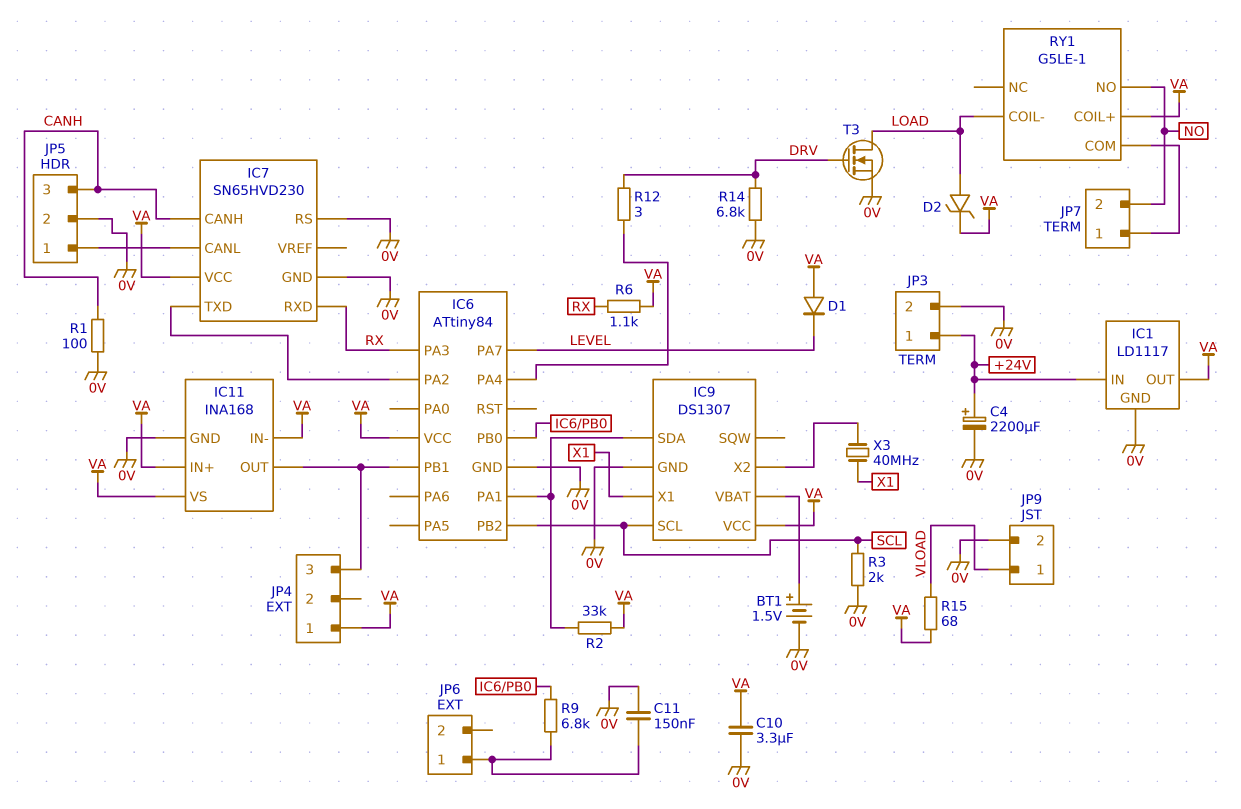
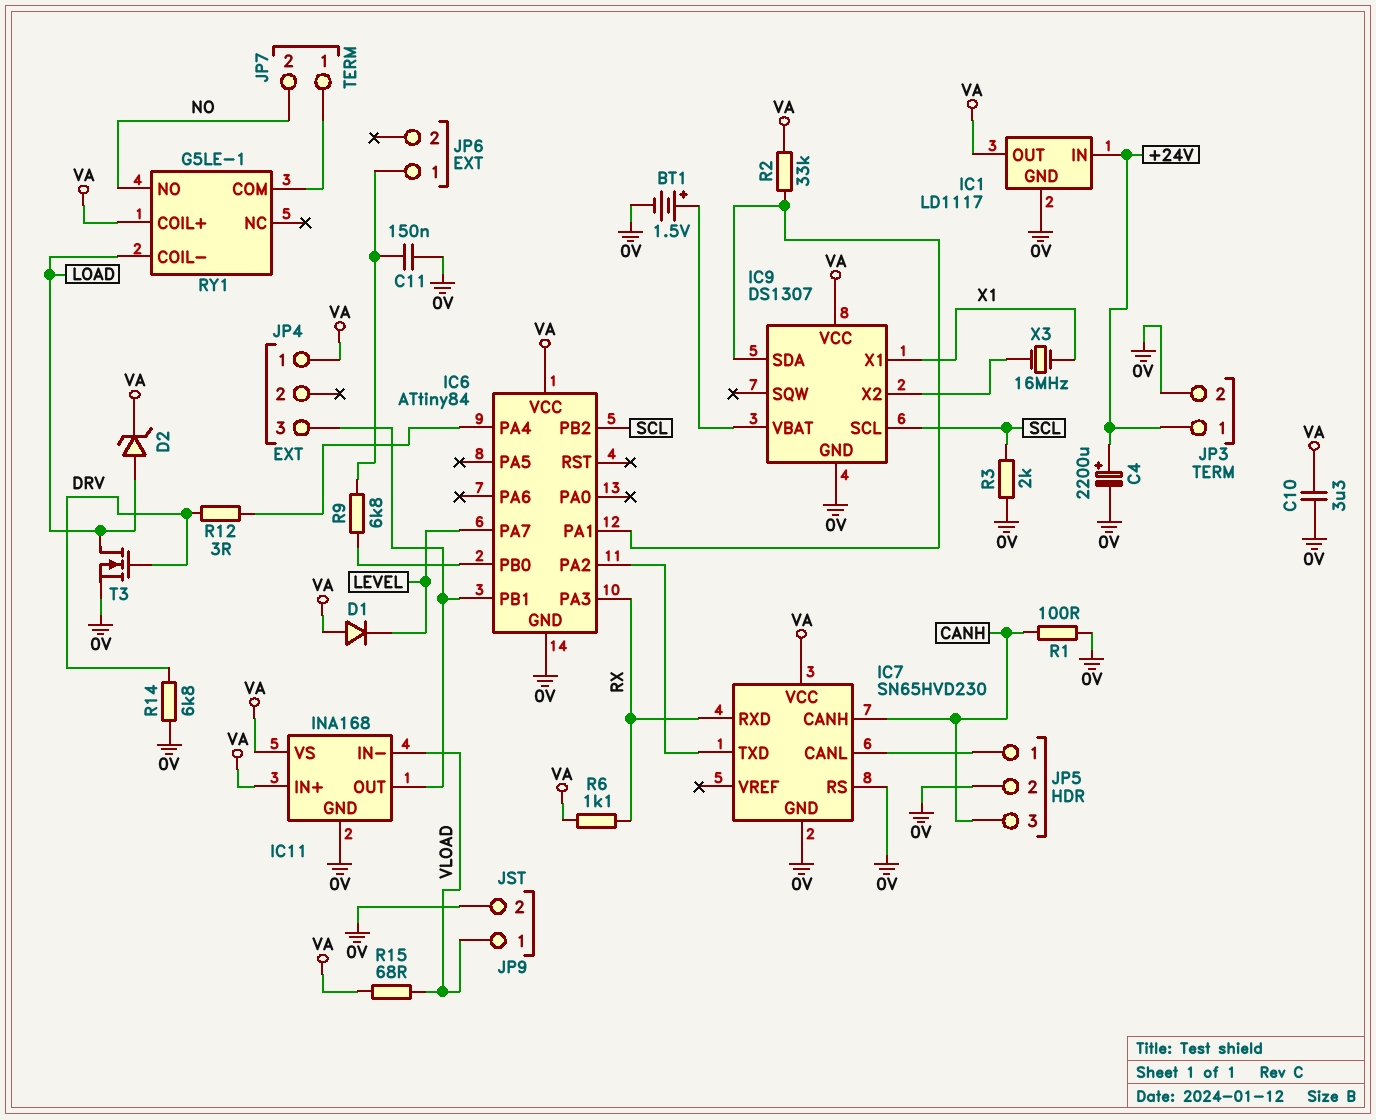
IC11 pin IN-: VA -> VLOAD
X3: 40MHz (IC9/X2, X1) -> 16MHz (IC9/X2, X1)

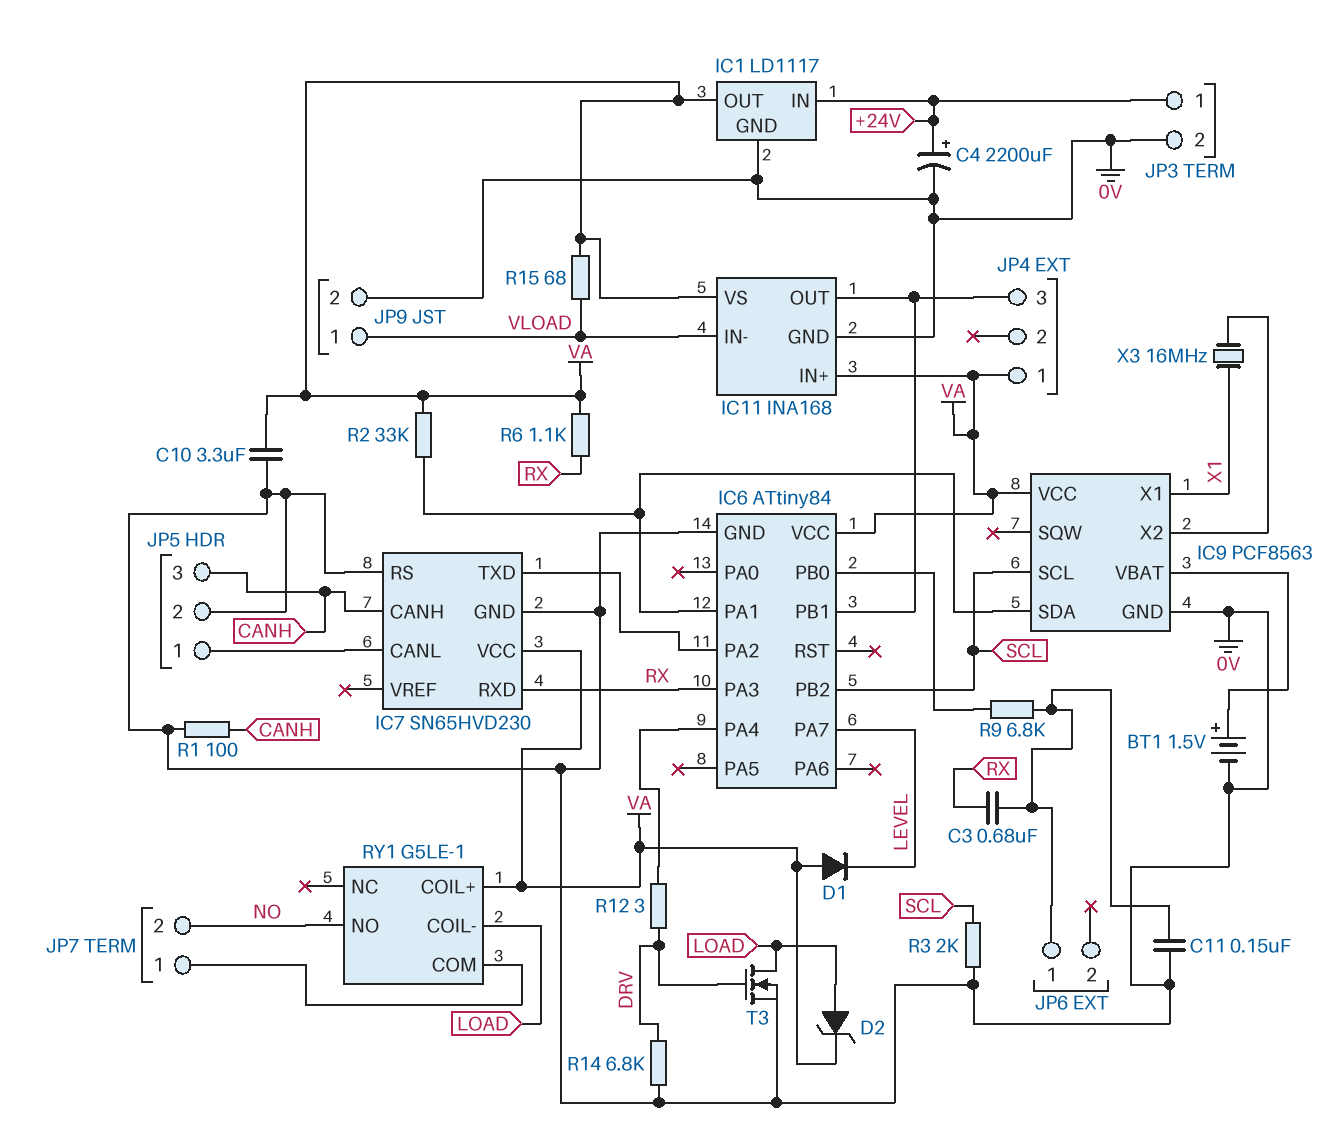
C3: none -> 680nF (JP6/1, RX)
IC9: DS1307 -> PCF8563

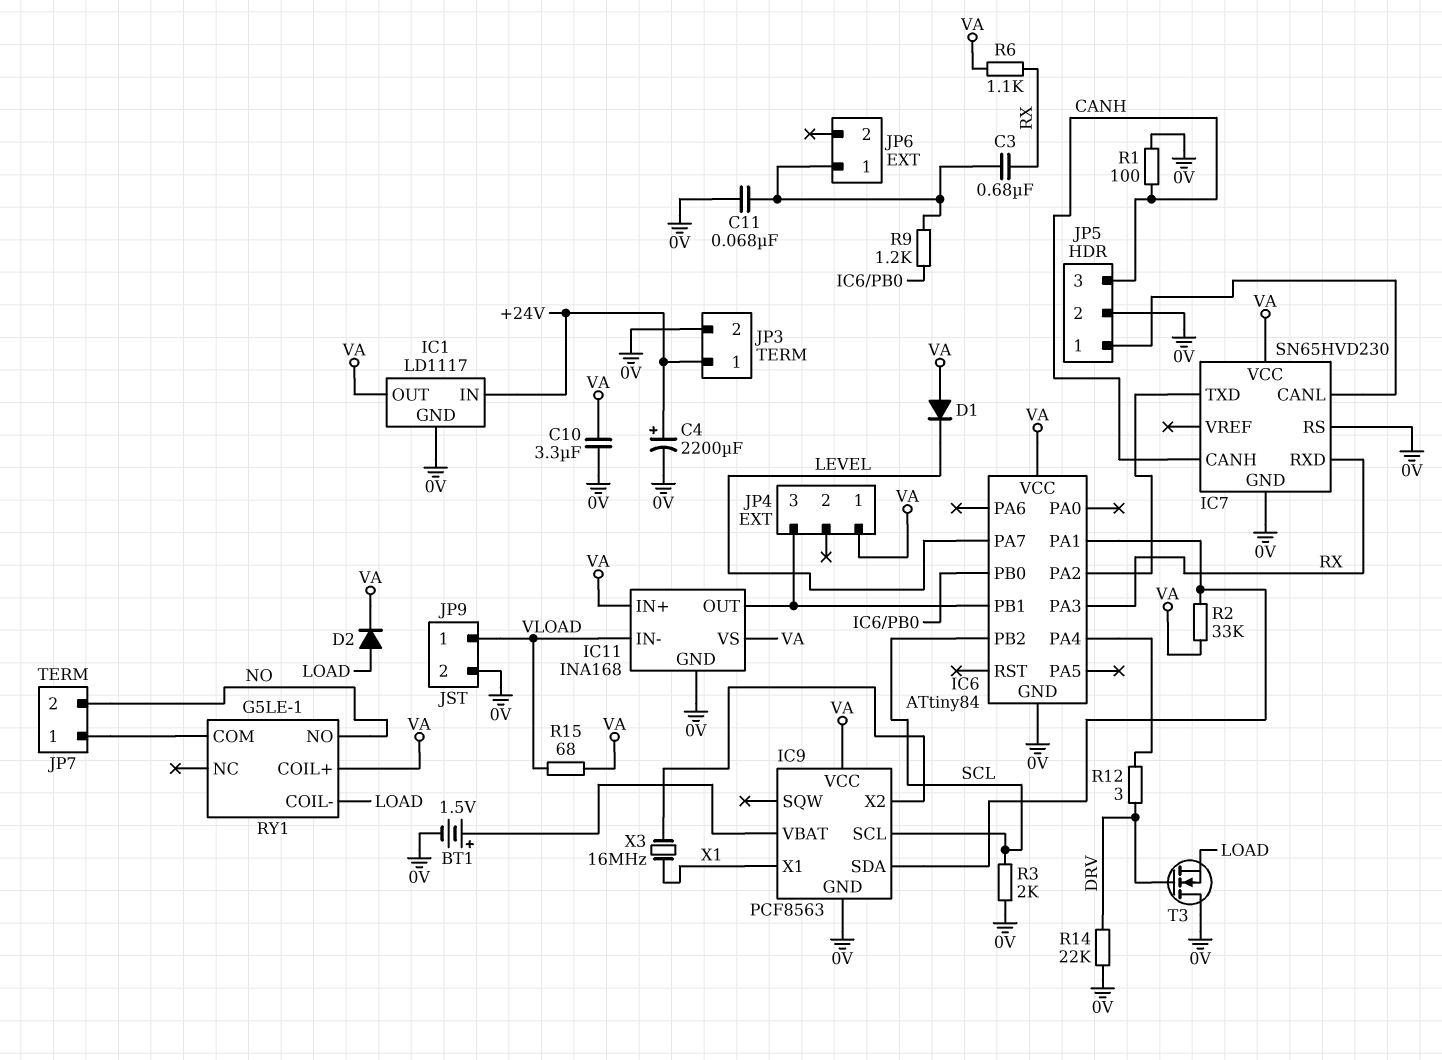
C11: 150nF (0V, JP6/1) -> 68nF (0V, JP6/1)
D2: zener (A LOAD, K VA) -> diode (A LOAD, K VA)
R9: 6.8k (IC6/PB0, JP6/1) -> 1.2k (IC6/PB0, JP6/1)
R14: 6.8k (0V, DRV) -> 22k (0V, DRV)
T3: NMOS (G DRV, D LOAD, S 0V) -> NMOS (G DRV, D 0V, S LOAD)

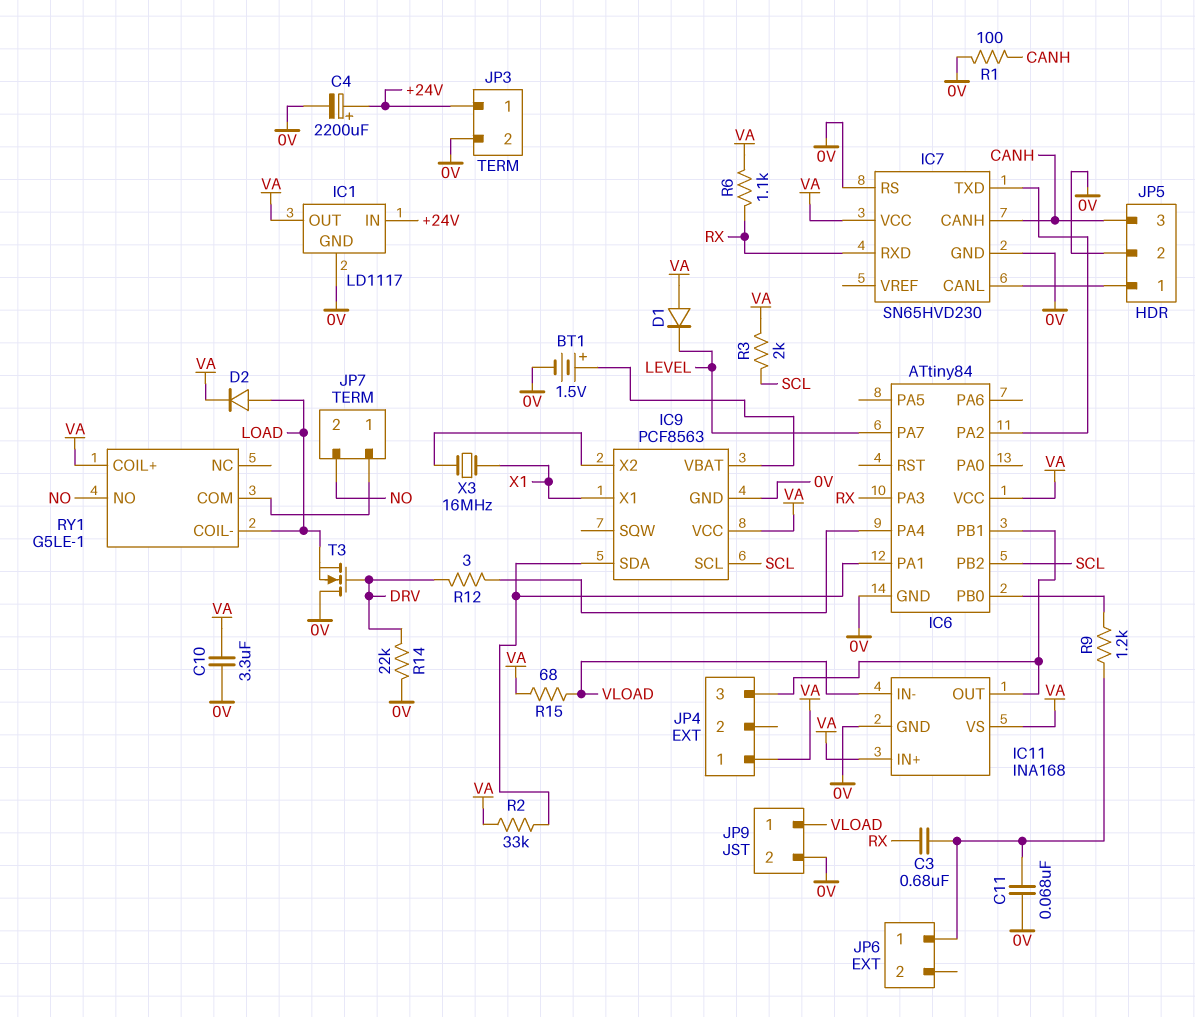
R3: 2k (0V, SCL) -> 2k (SCL, VA)

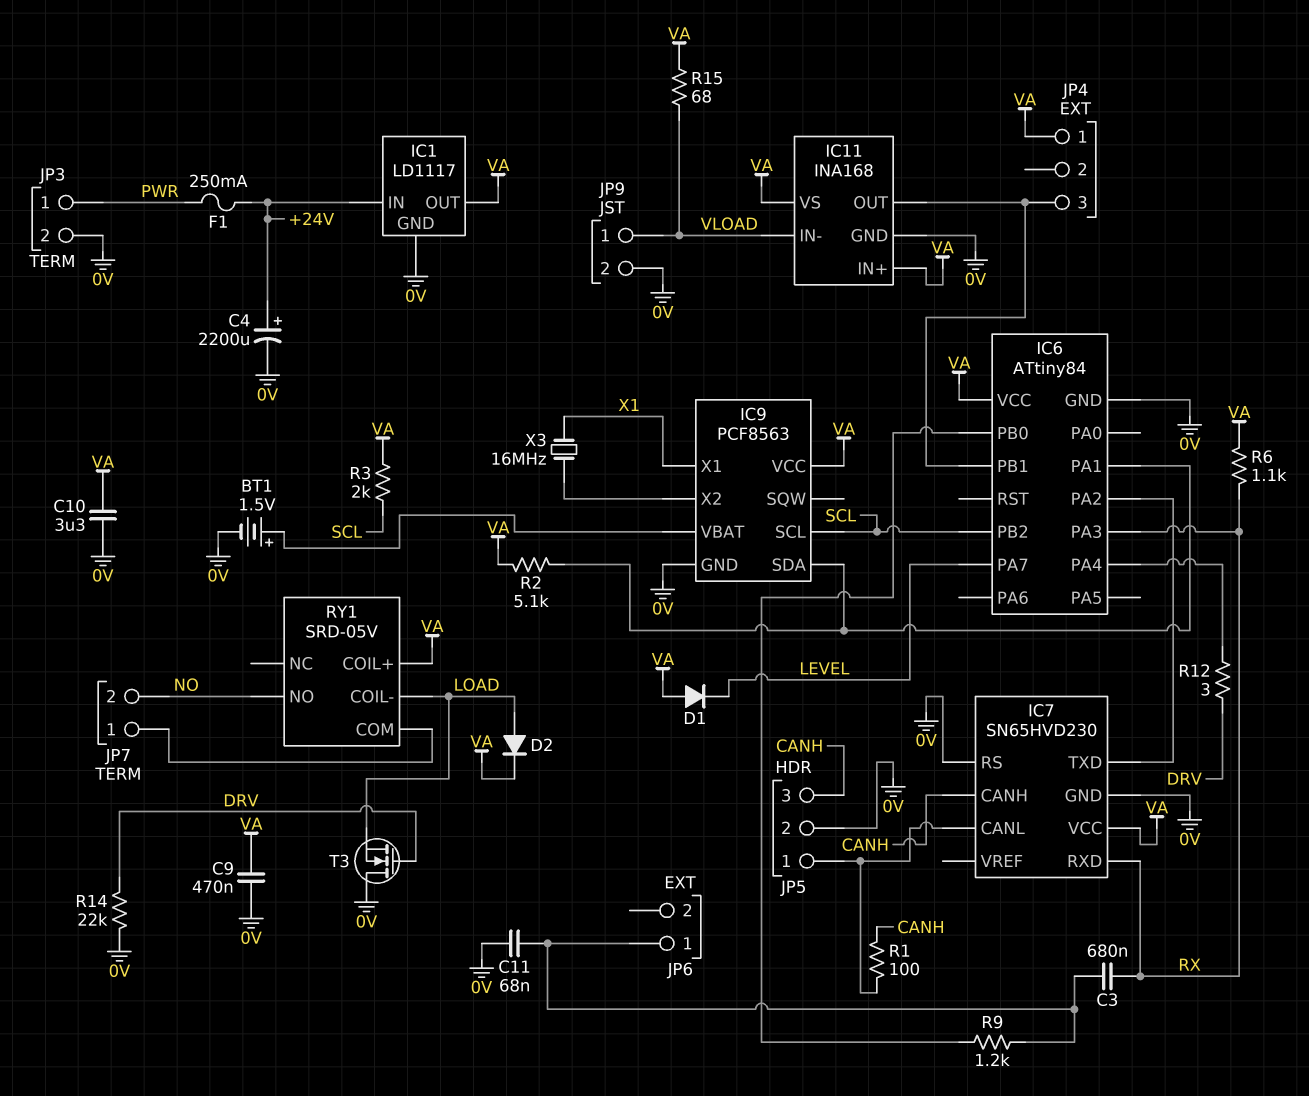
C9: none -> 470nF (0V, VA)
F1: none -> 250mA (+24V, PWR)
JP3 pin 1: +24V -> PWR
R1: 100 (0V, CANH) -> 100 (CANH, IC7/CANL)
R2: 33k (IC6/PA1, VA) -> 5.1k (IC6/PA1, VA)
RY1: G5LE-1 -> SRD-05V

